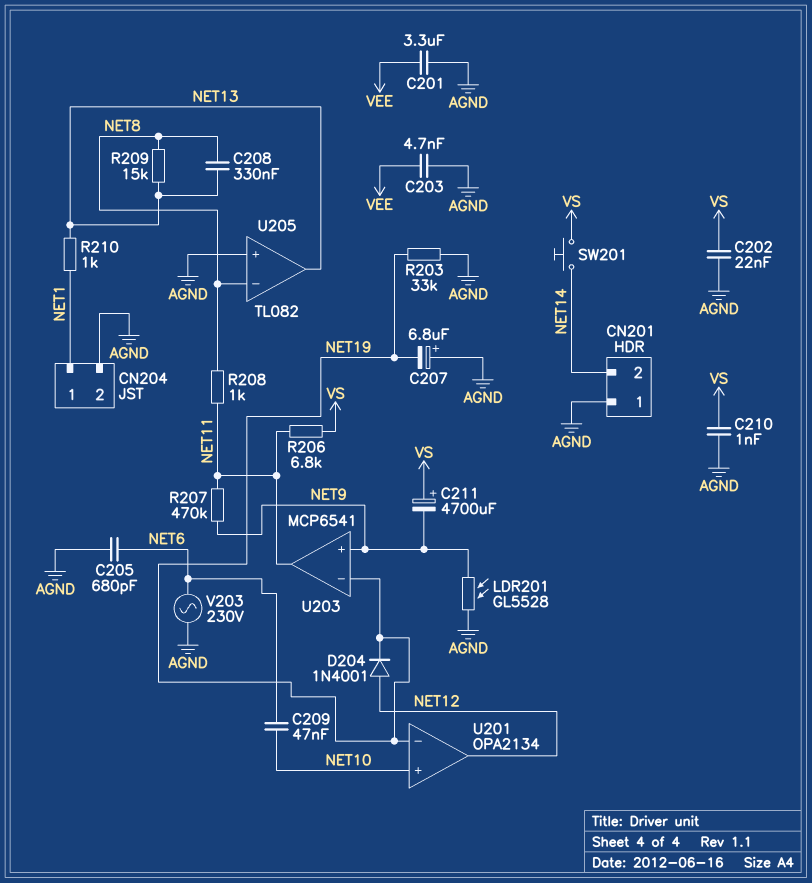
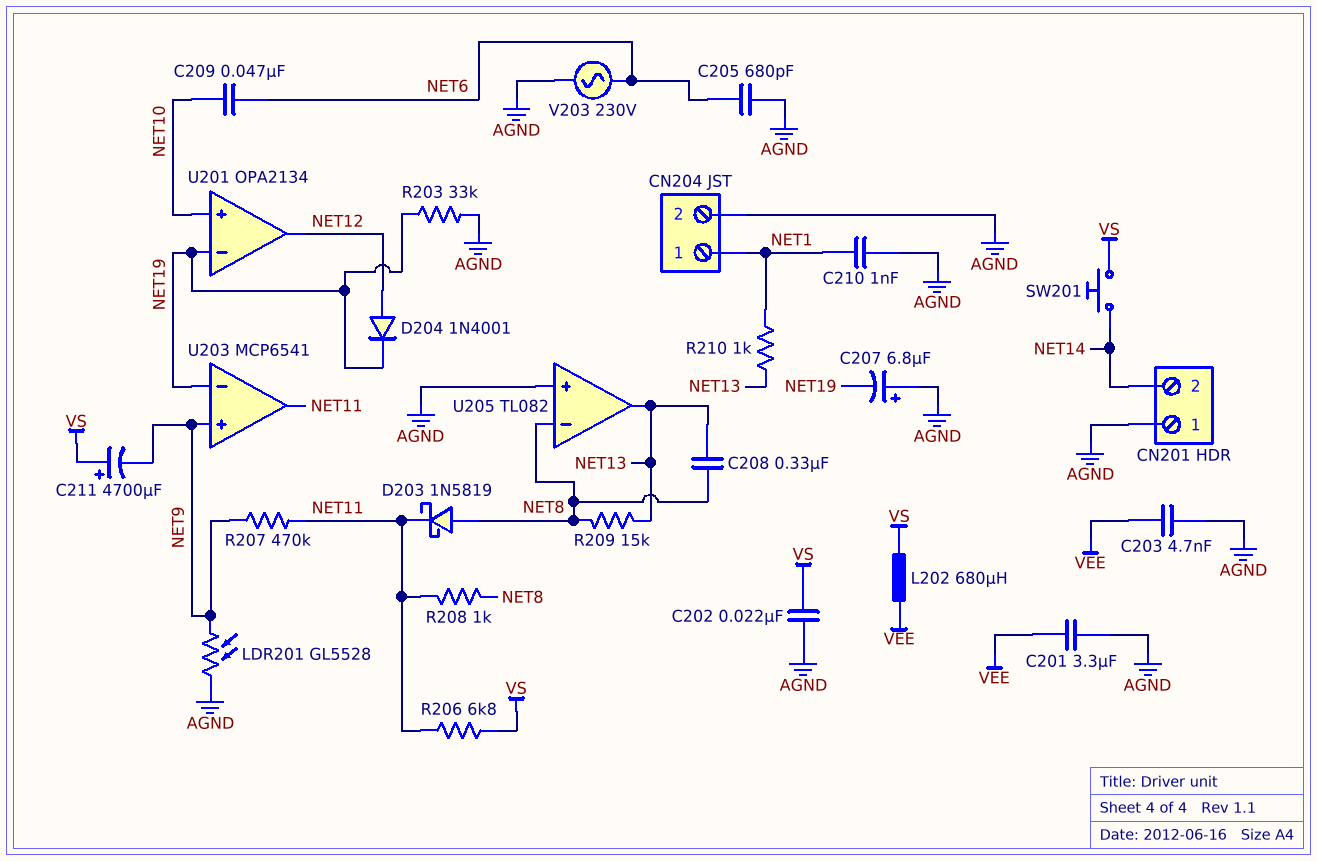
C210: 1nF (AGND, VS) -> 1nF (AGND, NET1)
D203: none -> schottky 1N5819 (A NET8, K NET11)
L202: none -> 680uH (VEE, VS)

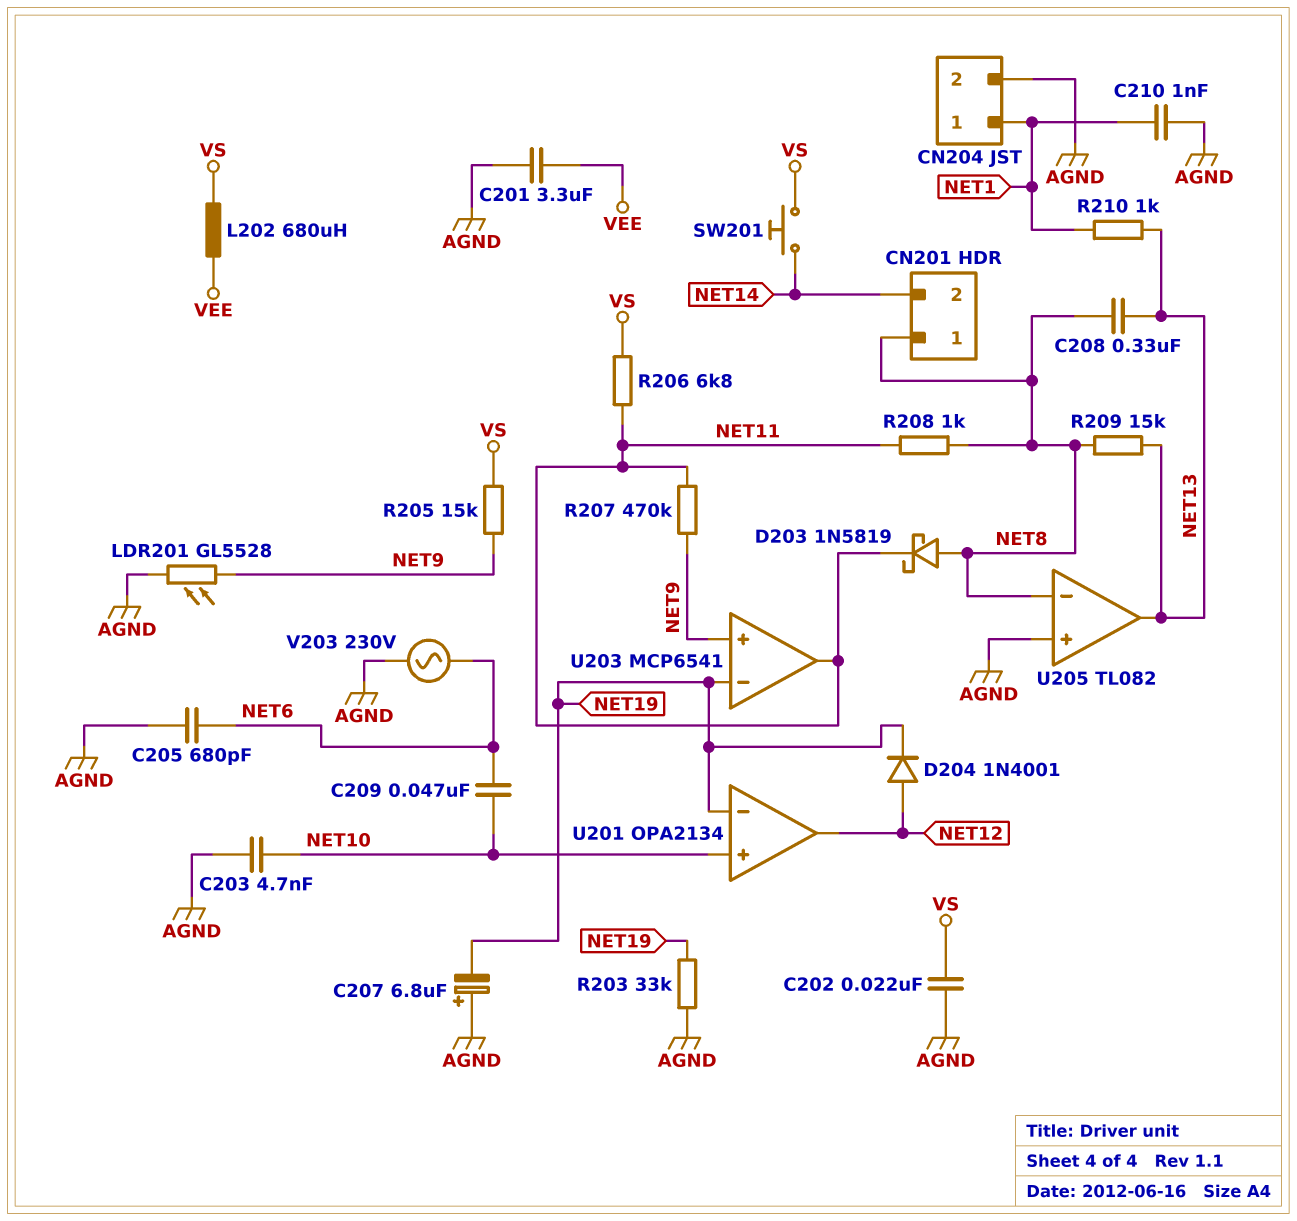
C203: 4.7nF (AGND, VEE) -> 4.7nF (AGND, NET10)
C211: 4700uF (plus VS, minus NET9) -> none
CN201 pin 1: AGND -> NET8
R205: none -> 15k (NET9, VS)

